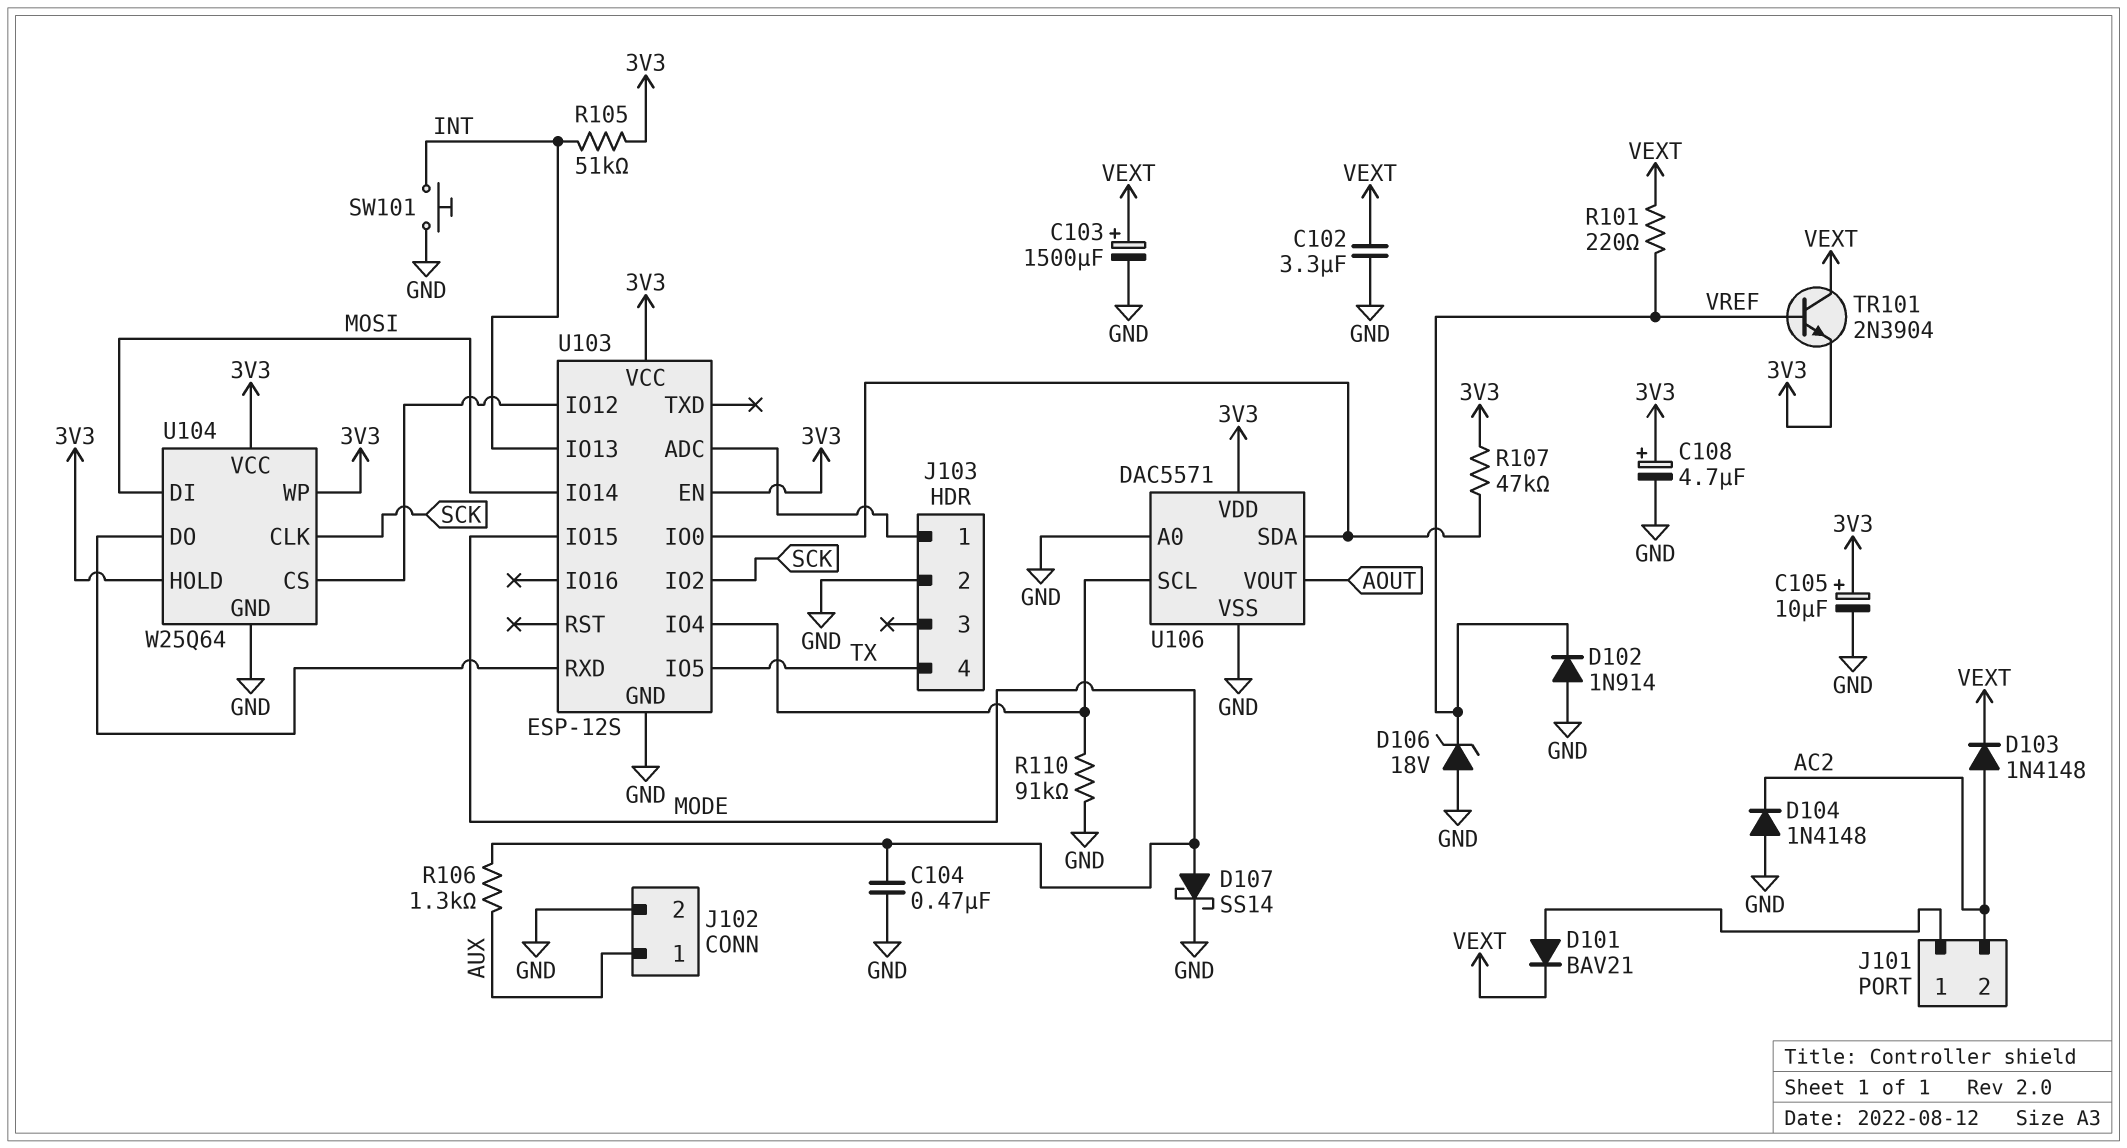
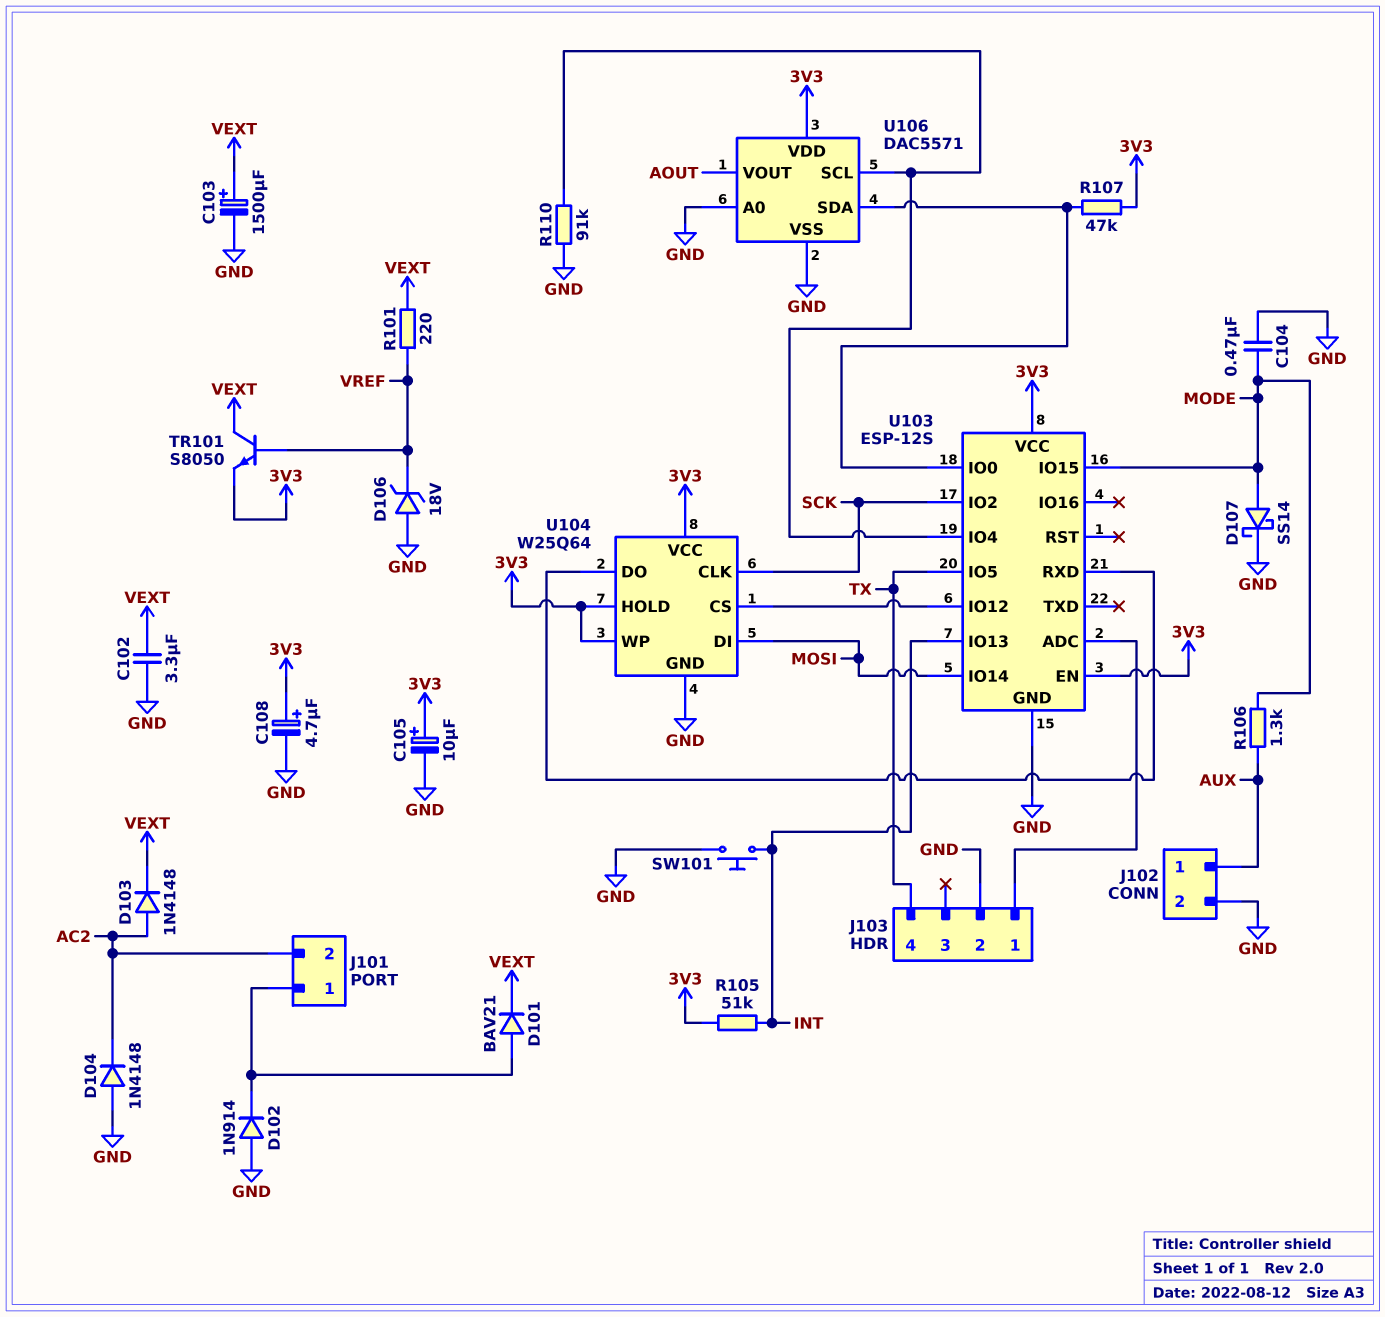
D102: diode 1N914 (A GND, K VREF) -> diode 1N914 (A GND, K J101/1)
TR101: NPN 2N3904 (B VREF, C VEXT, E 3V3) -> NPN S8050 (B VREF, C VEXT, E 3V3)

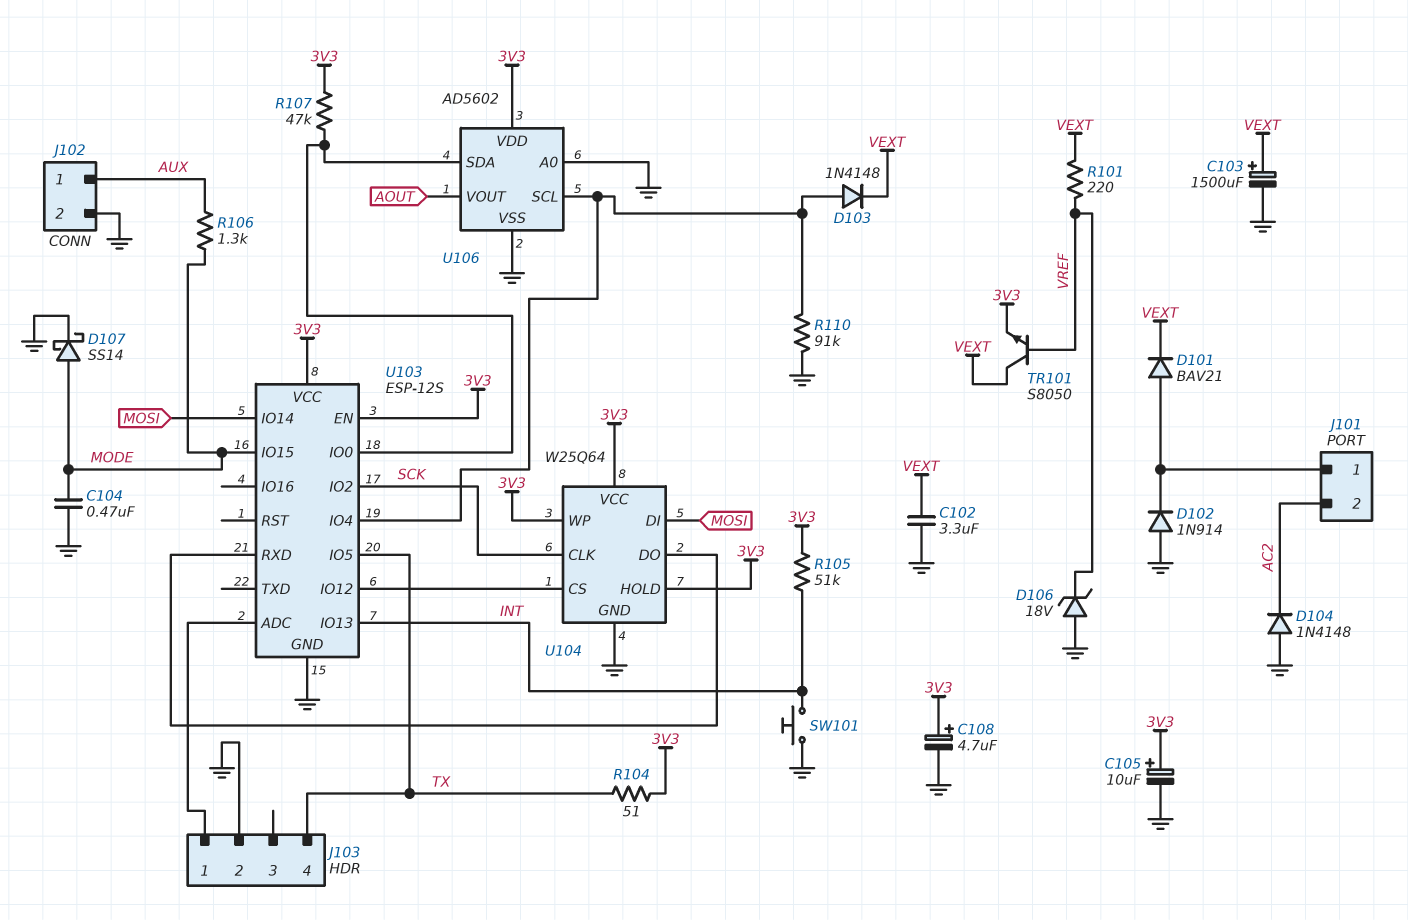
D103: diode 1N4148 (A AC2, K VEXT) -> diode 1N4148 (A U103/IO4, K VEXT)
R104: none -> 51 (3V3, TX)
U106: DAC5571 -> AD5602

